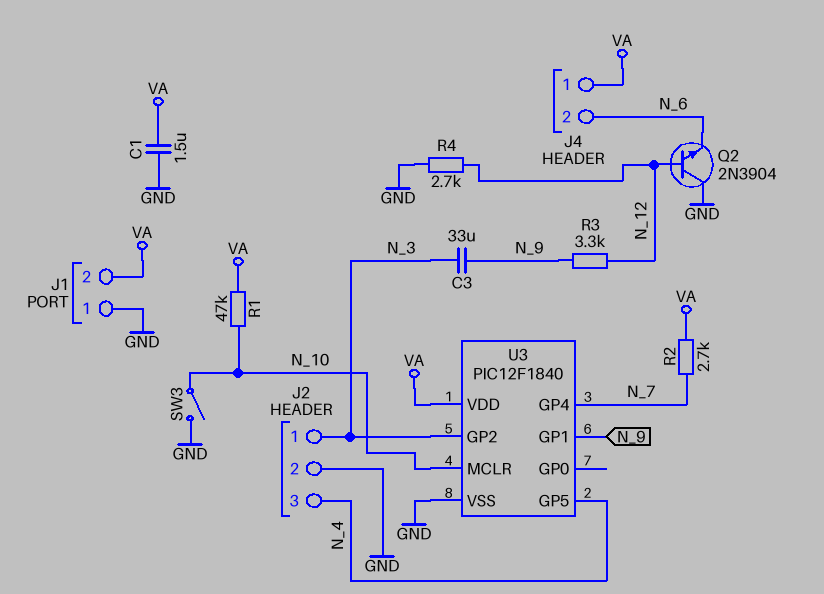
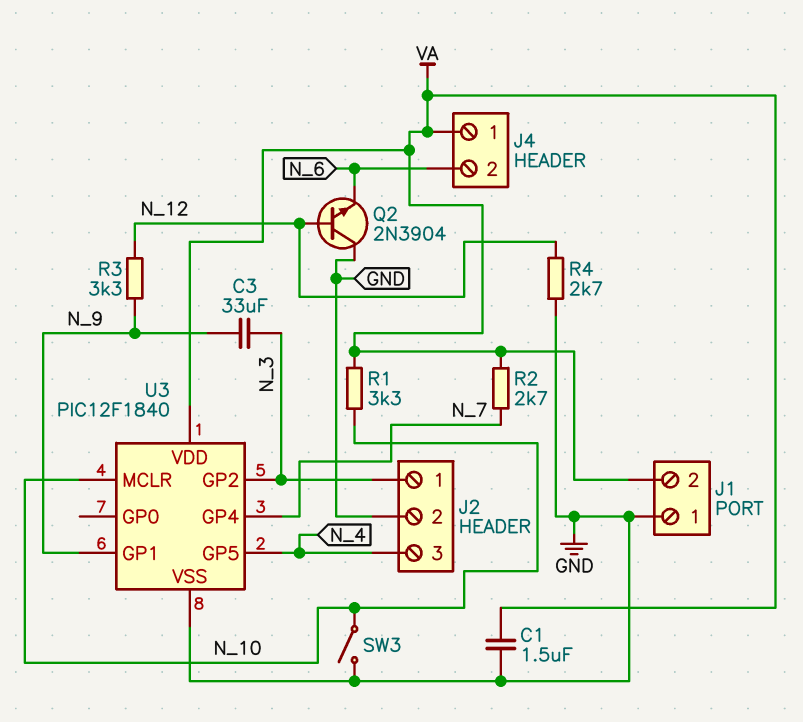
R1: 47k (N_10, VA) -> 3.3k (N_10, VA)

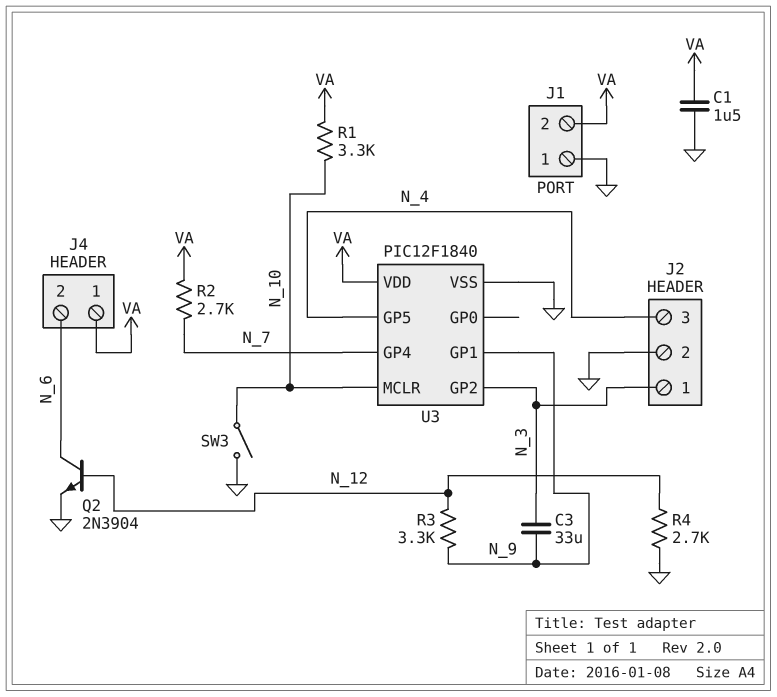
Q2: NPN 2N3904 (B N_12, C GND, E N_6) -> NPN 2N3904 (B N_12, C N_6, E GND)

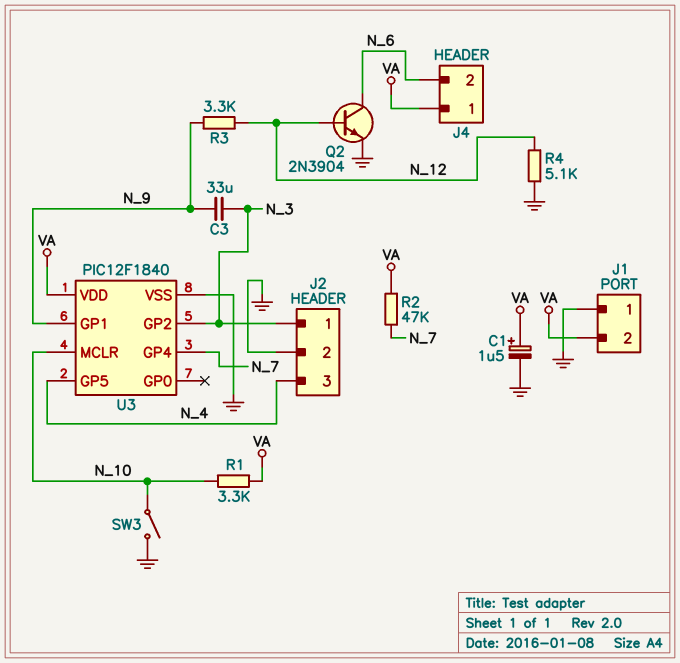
C1: 1.5uF (GND, VA) -> 1.5uF (plus VA, minus GND)
R2: 2.7k (N_7, VA) -> 47k (N_7, VA)
R4: 2.7k (GND, N_12) -> 5.1k (GND, N_12)

